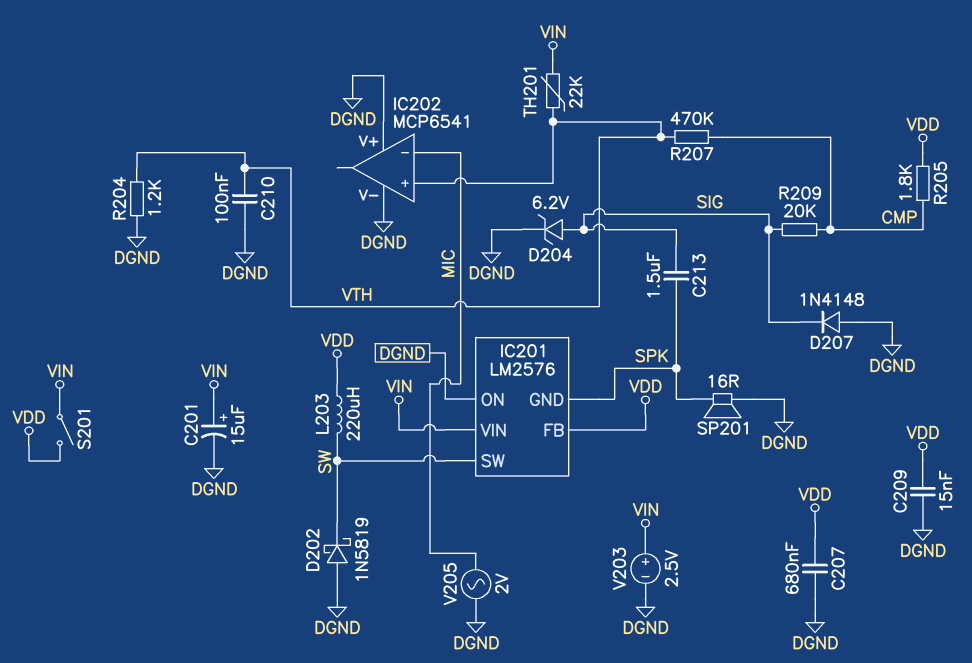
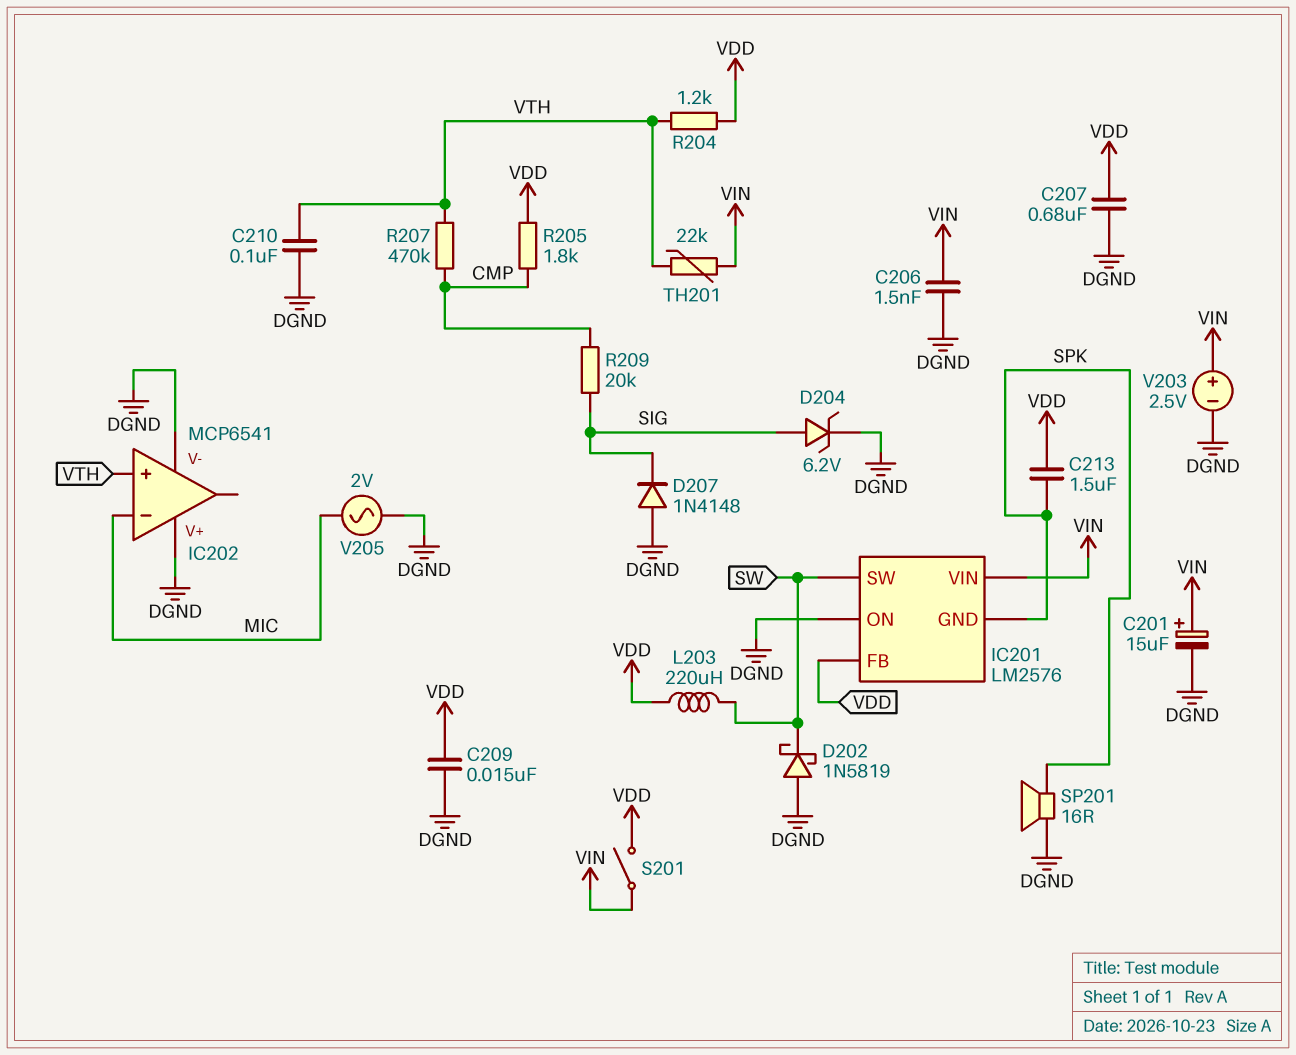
C206: none -> 1.5nF (DGND, VIN)
C213: 1.5uF (SIG, SPK) -> 1.5uF (SPK, VDD)
R204: 1.2k (DGND, VTH) -> 1.2k (VDD, VTH)

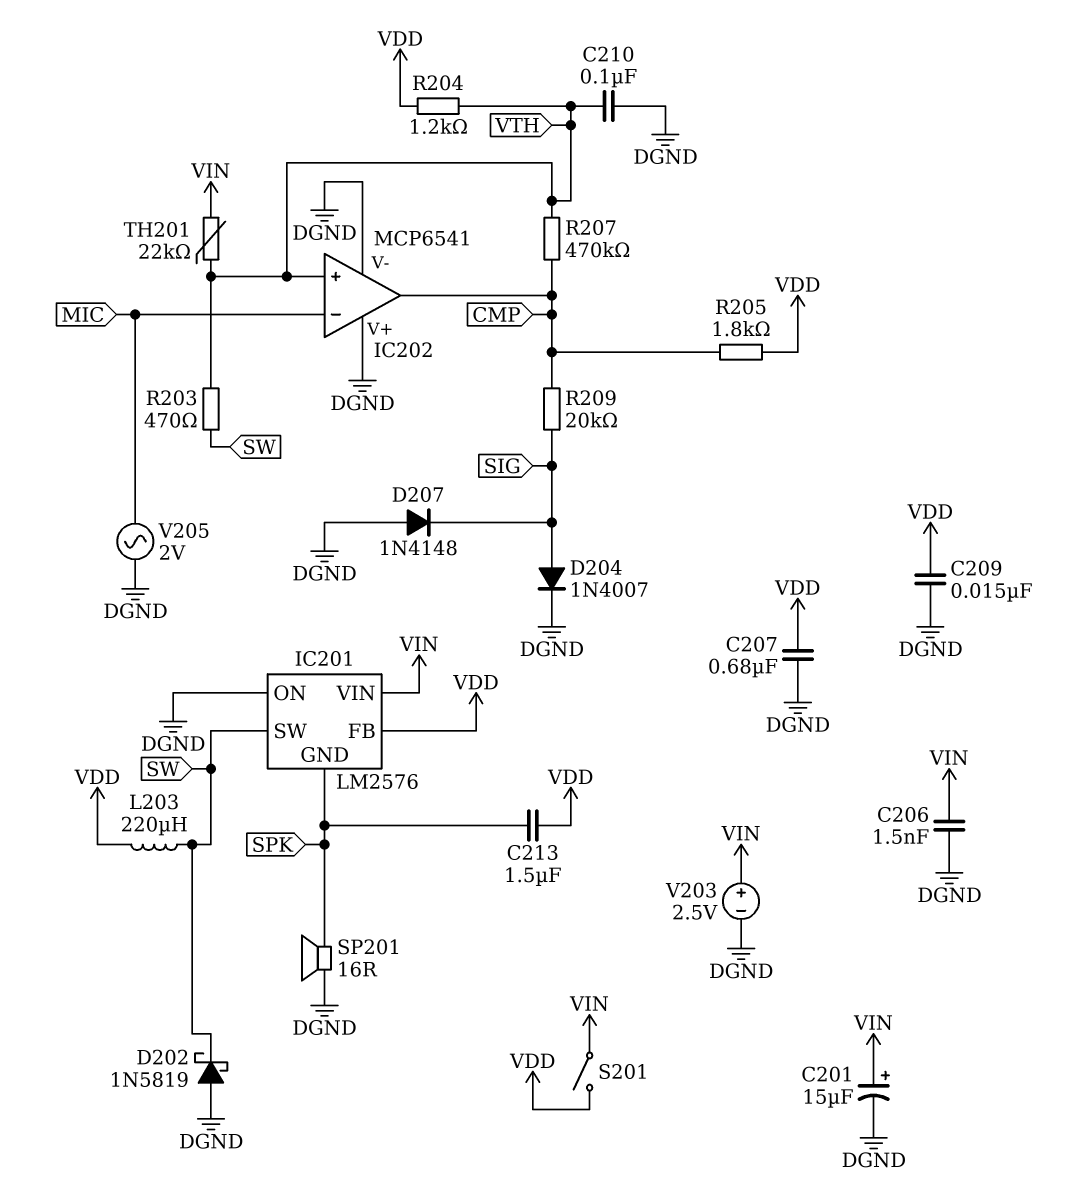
D204: zener 6.2V (A SIG, K DGND) -> diode 1N4007 (A SIG, K DGND)
IC202 pin out: none -> CMP
R203: none -> 470 (SW, VTH)

